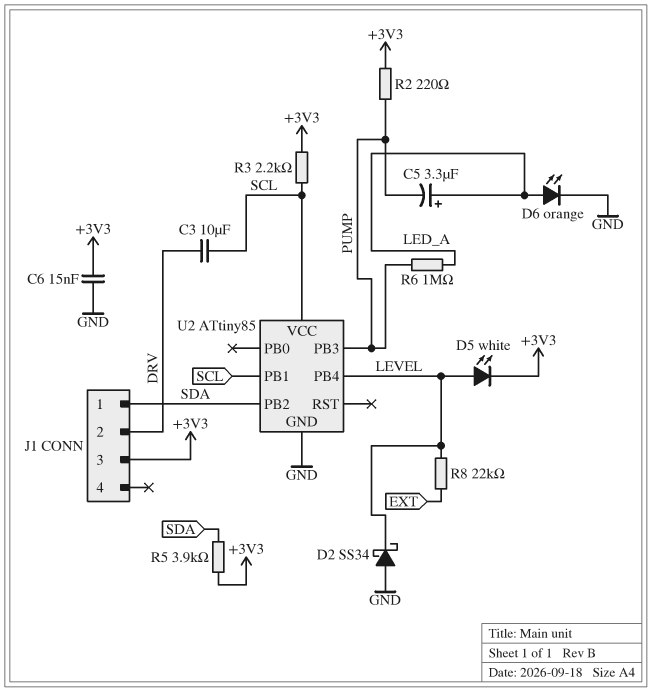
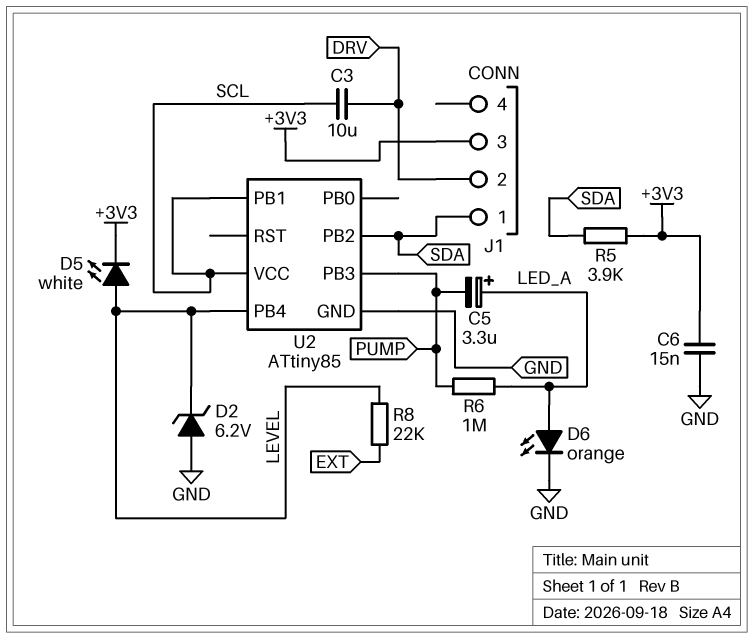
D2: schottky SS34 (A GND, K LEVEL) -> zener 6.2V (A GND, K LEVEL)
R2: 220 (+3V3, PUMP) -> none
R3: 2.2k (+3V3, SCL) -> none

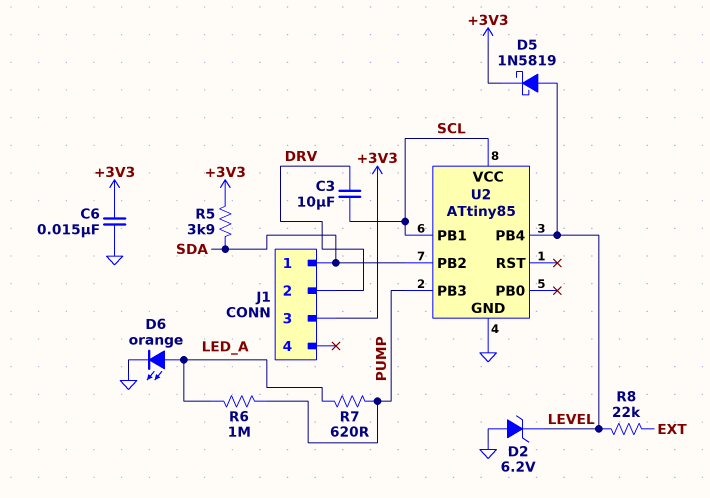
C5: 3.3uF (plus LED_A, minus PUMP) -> none
D5: LED white (A LEVEL, K +3V3) -> schottky 1N5819 (A LEVEL, K +3V3)
R7: none -> 620 (LED_A, PUMP)

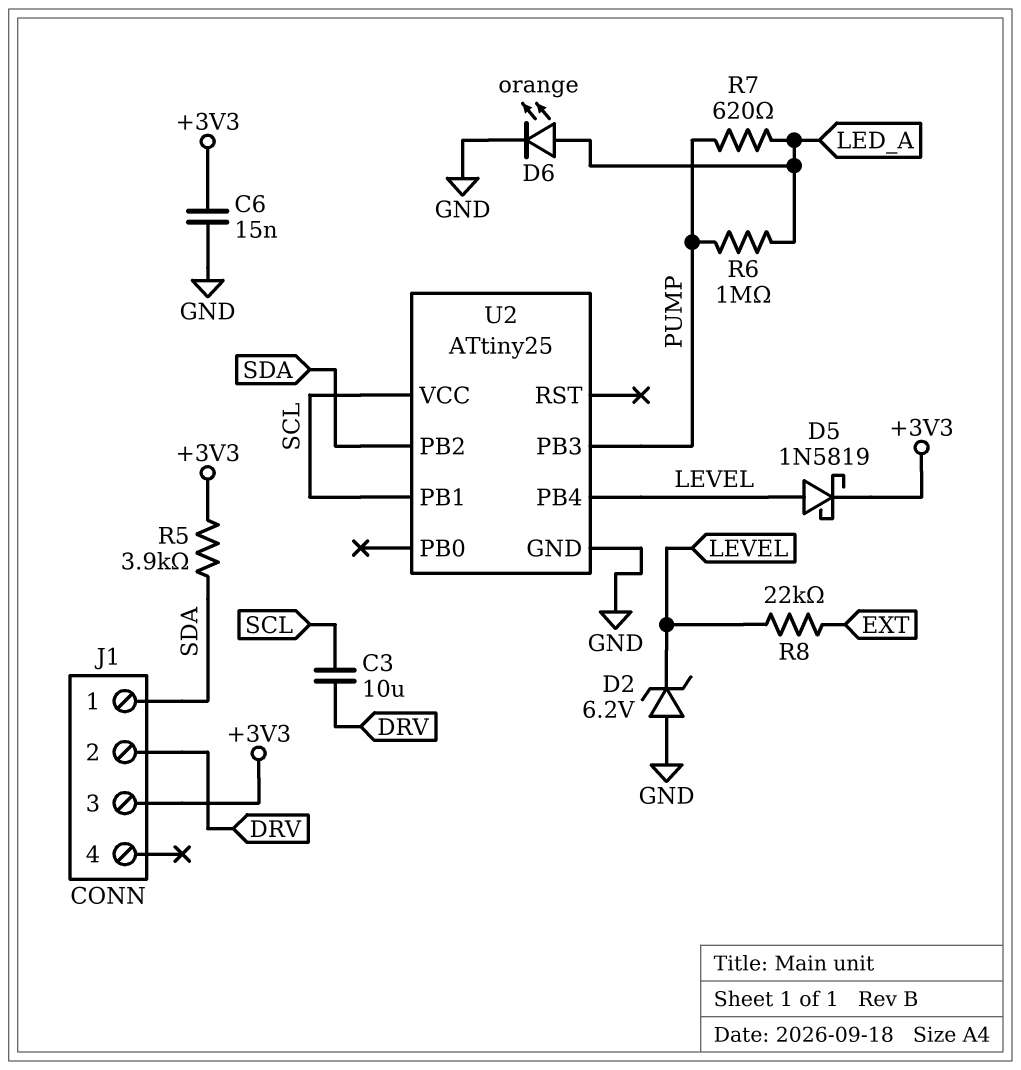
U2: ATtiny85 -> ATtiny25

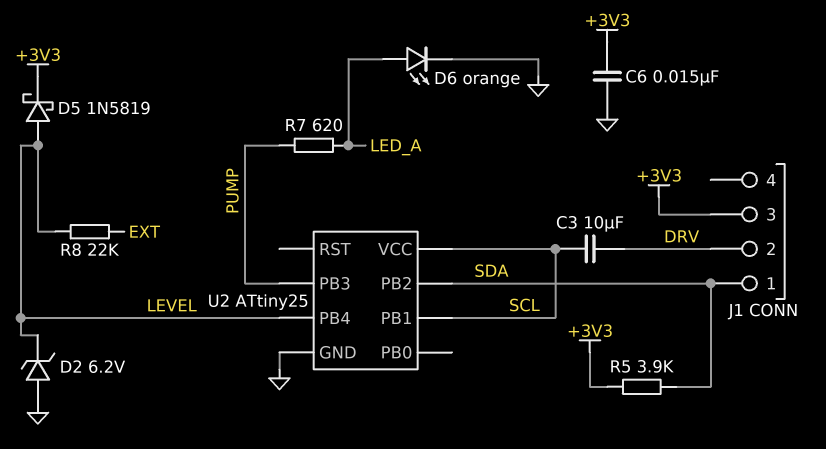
R6: 1M (LED_A, PUMP) -> none

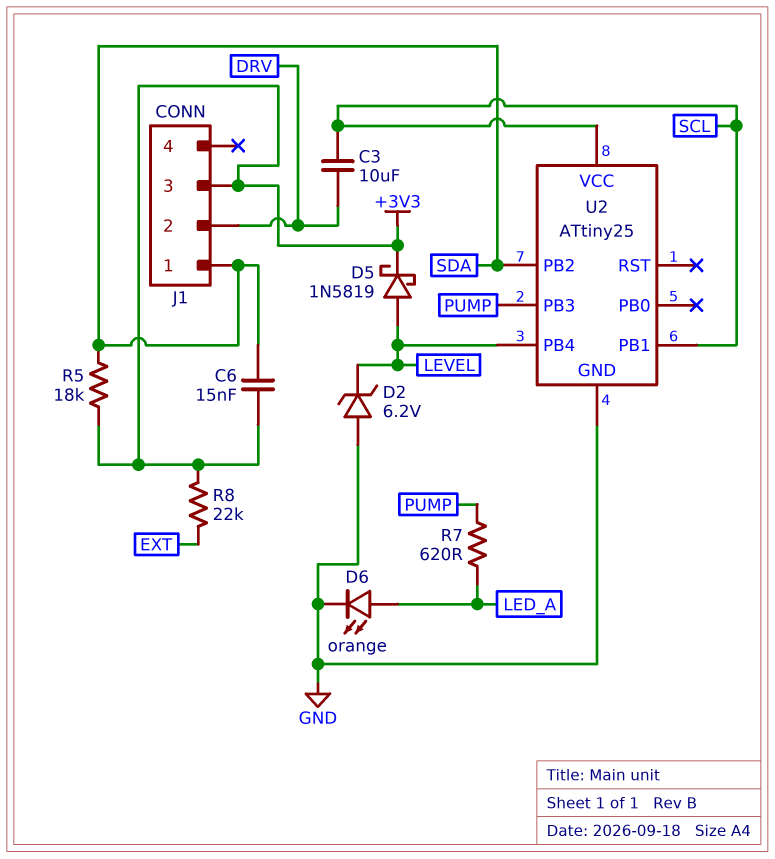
C6: 15nF (+3V3, GND) -> 15nF (+3V3, SDA)
R5: 3.9k (+3V3, SDA) -> 18k (+3V3, SDA)
R8: 22k (EXT, LEVEL) -> 22k (+3V3, EXT)

